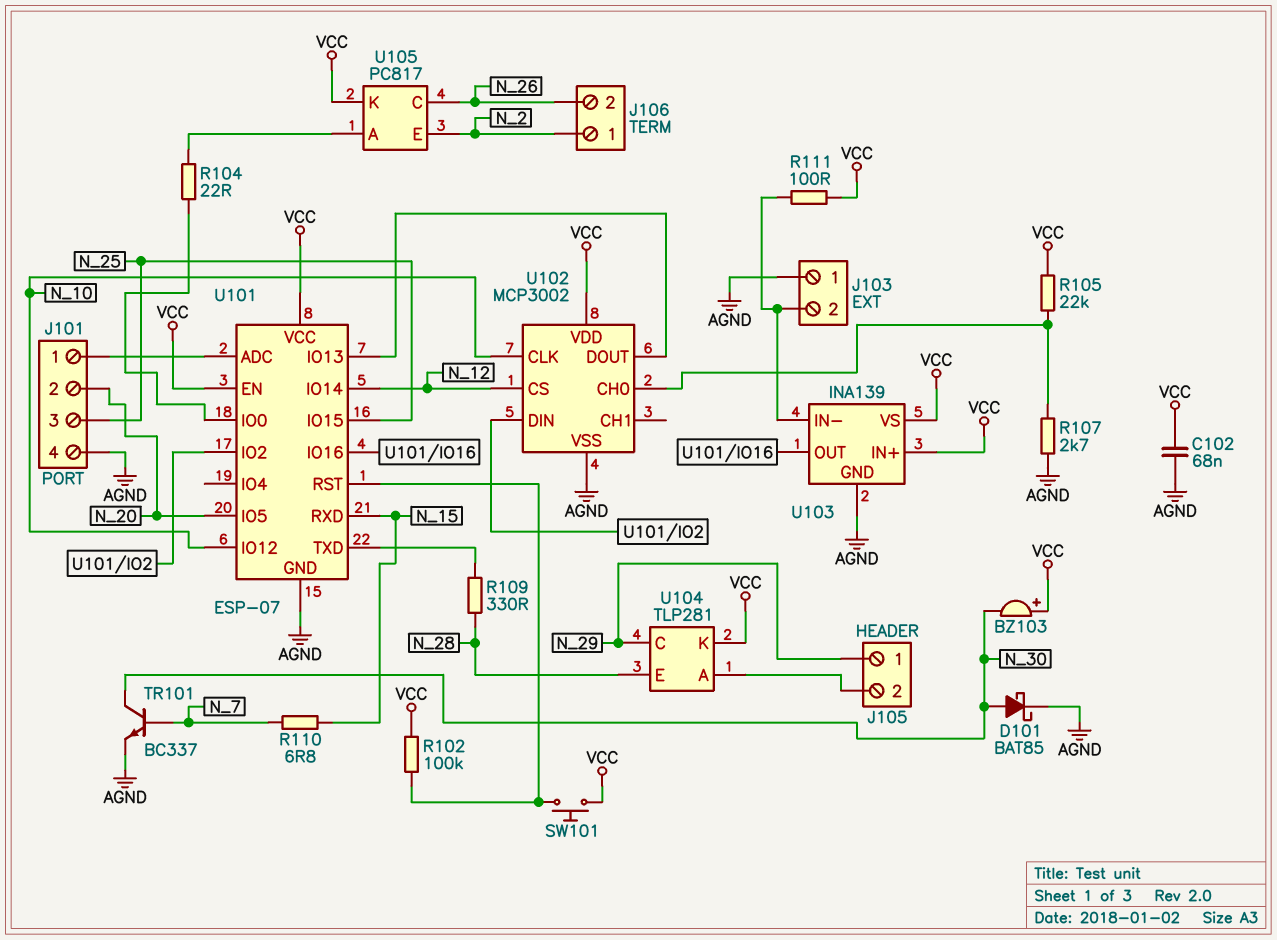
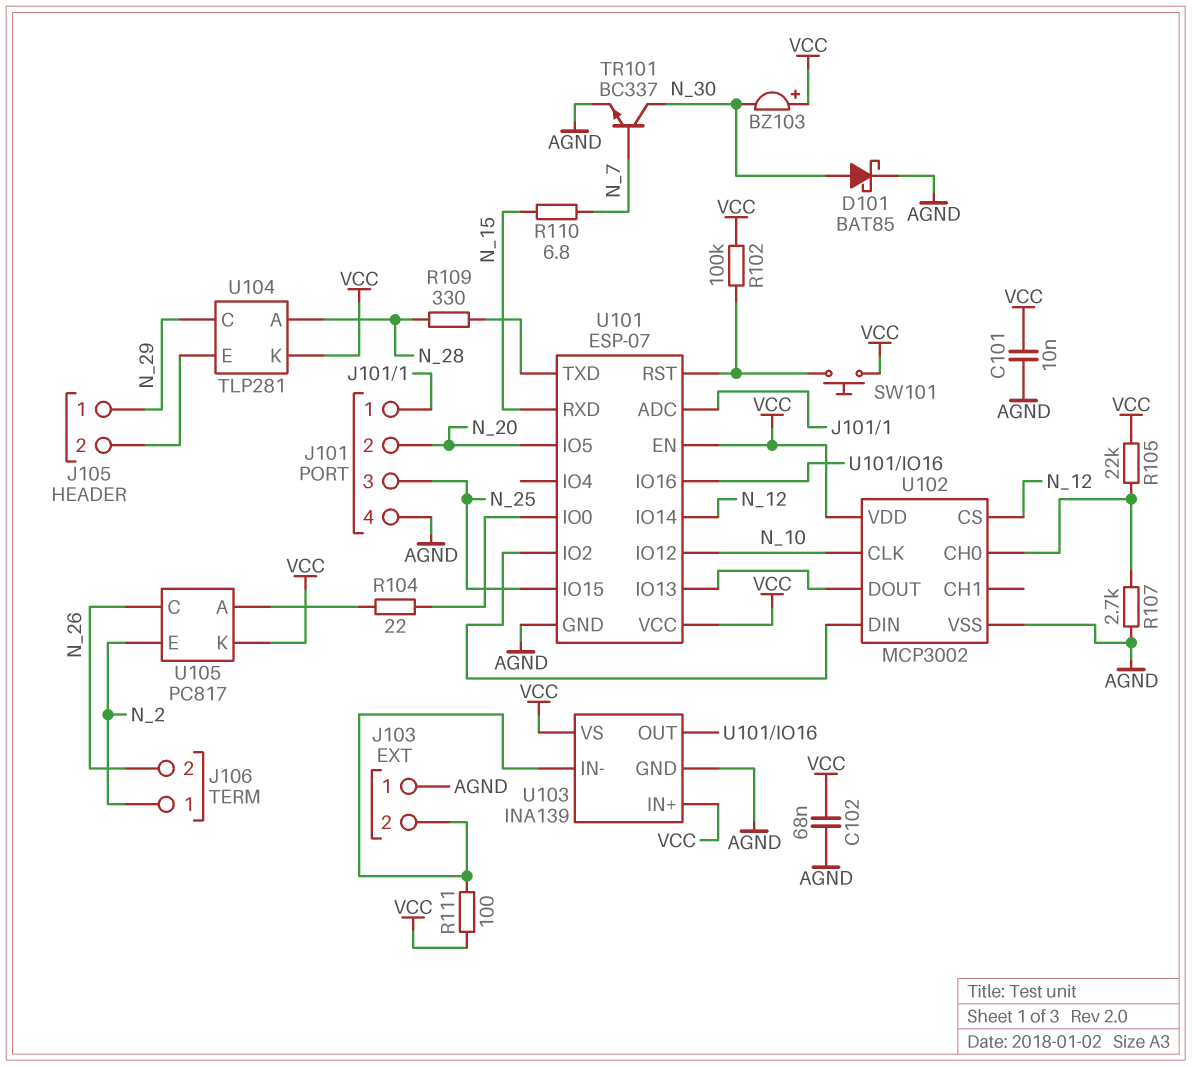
C101: none -> 10nF (AGND, VCC)
U104 pin A: J105/2 -> N_28
U104 pin E: N_28 -> J105/2

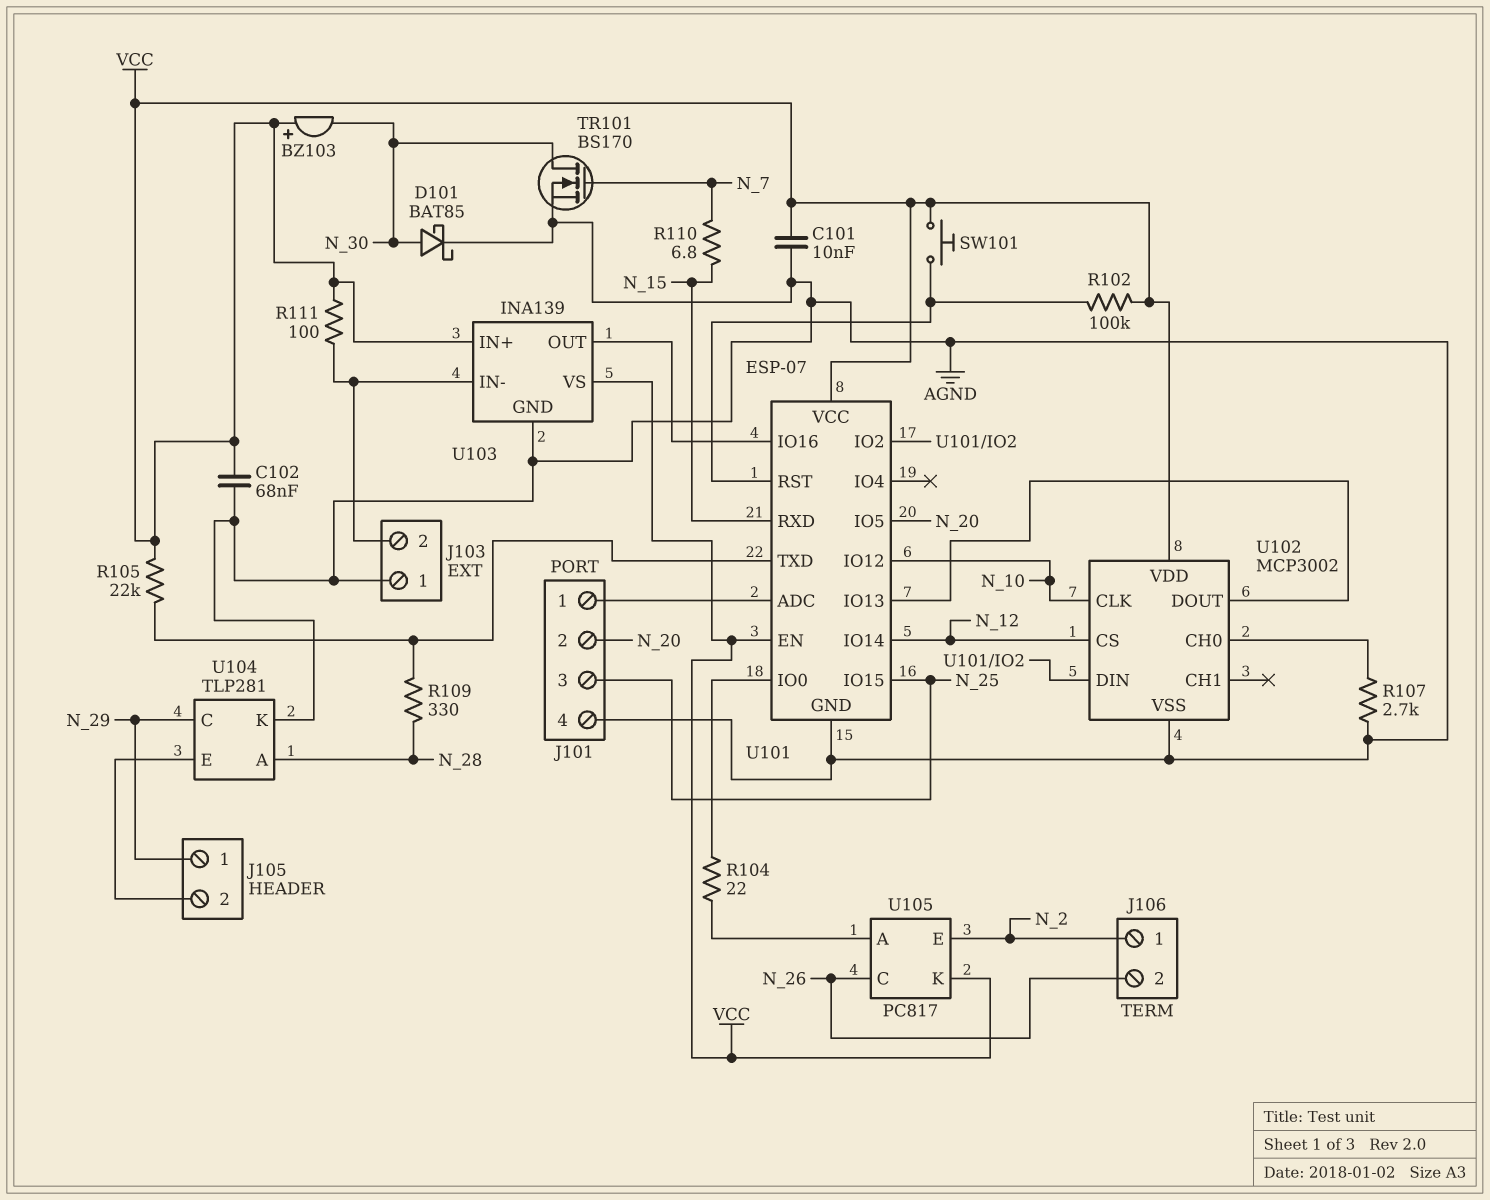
R105: 22k (U102/CH0, VCC) -> 22k (U101/TXD, VCC)
TR101: NPN BC337 (B N_7, C N_30, E AGND) -> NMOS BS170 (G N_7, D N_30, S AGND)
U104 pin K: VCC -> AGND

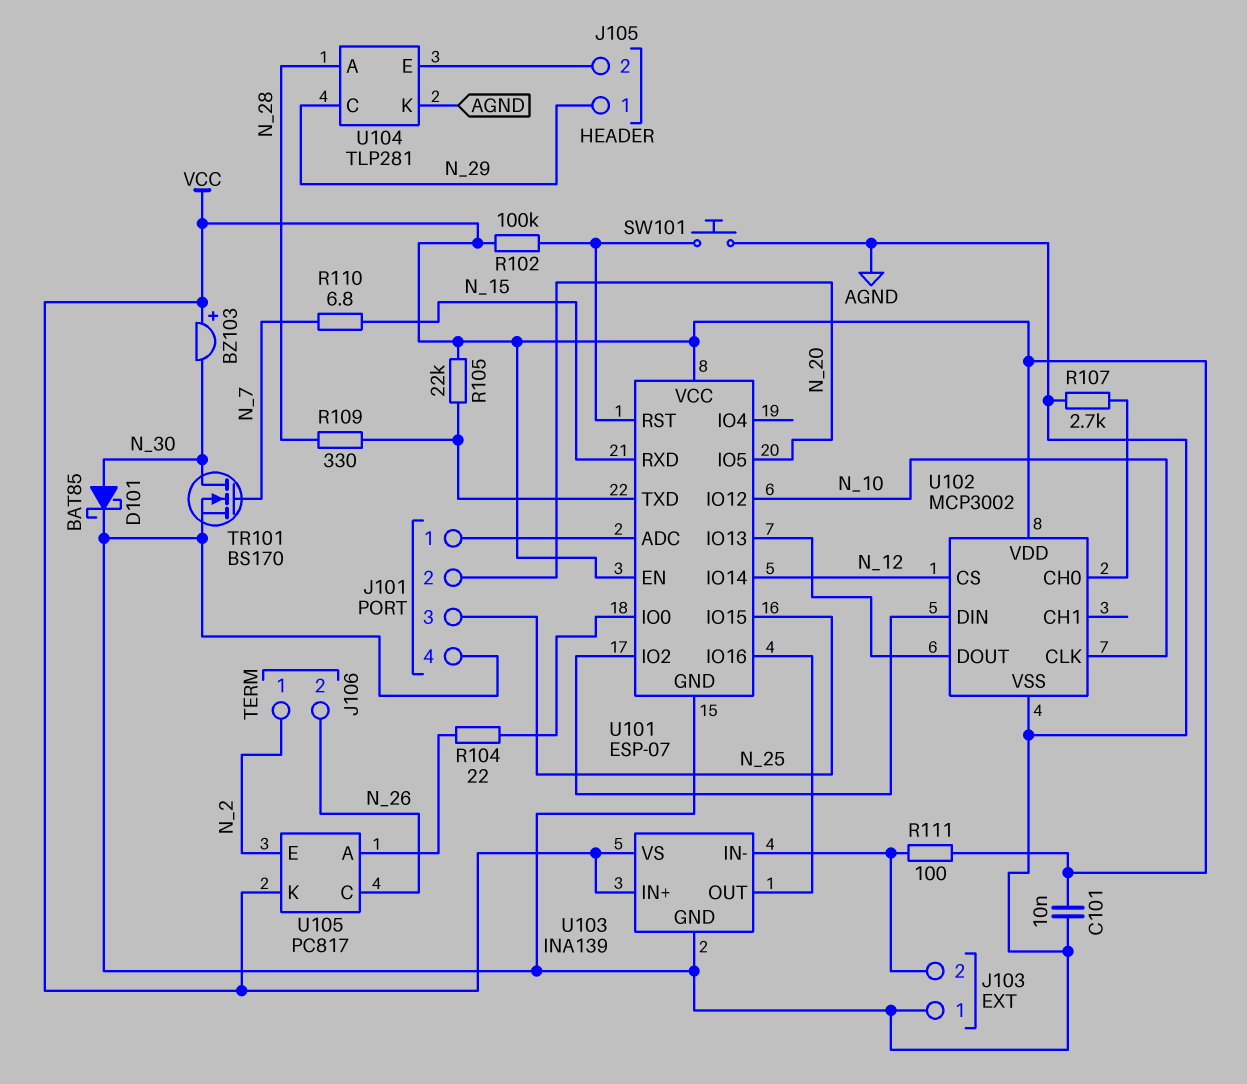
C102: 68nF (AGND, VCC) -> none
SW101: button (U101/RST, VCC) -> button (AGND, U101/RST)

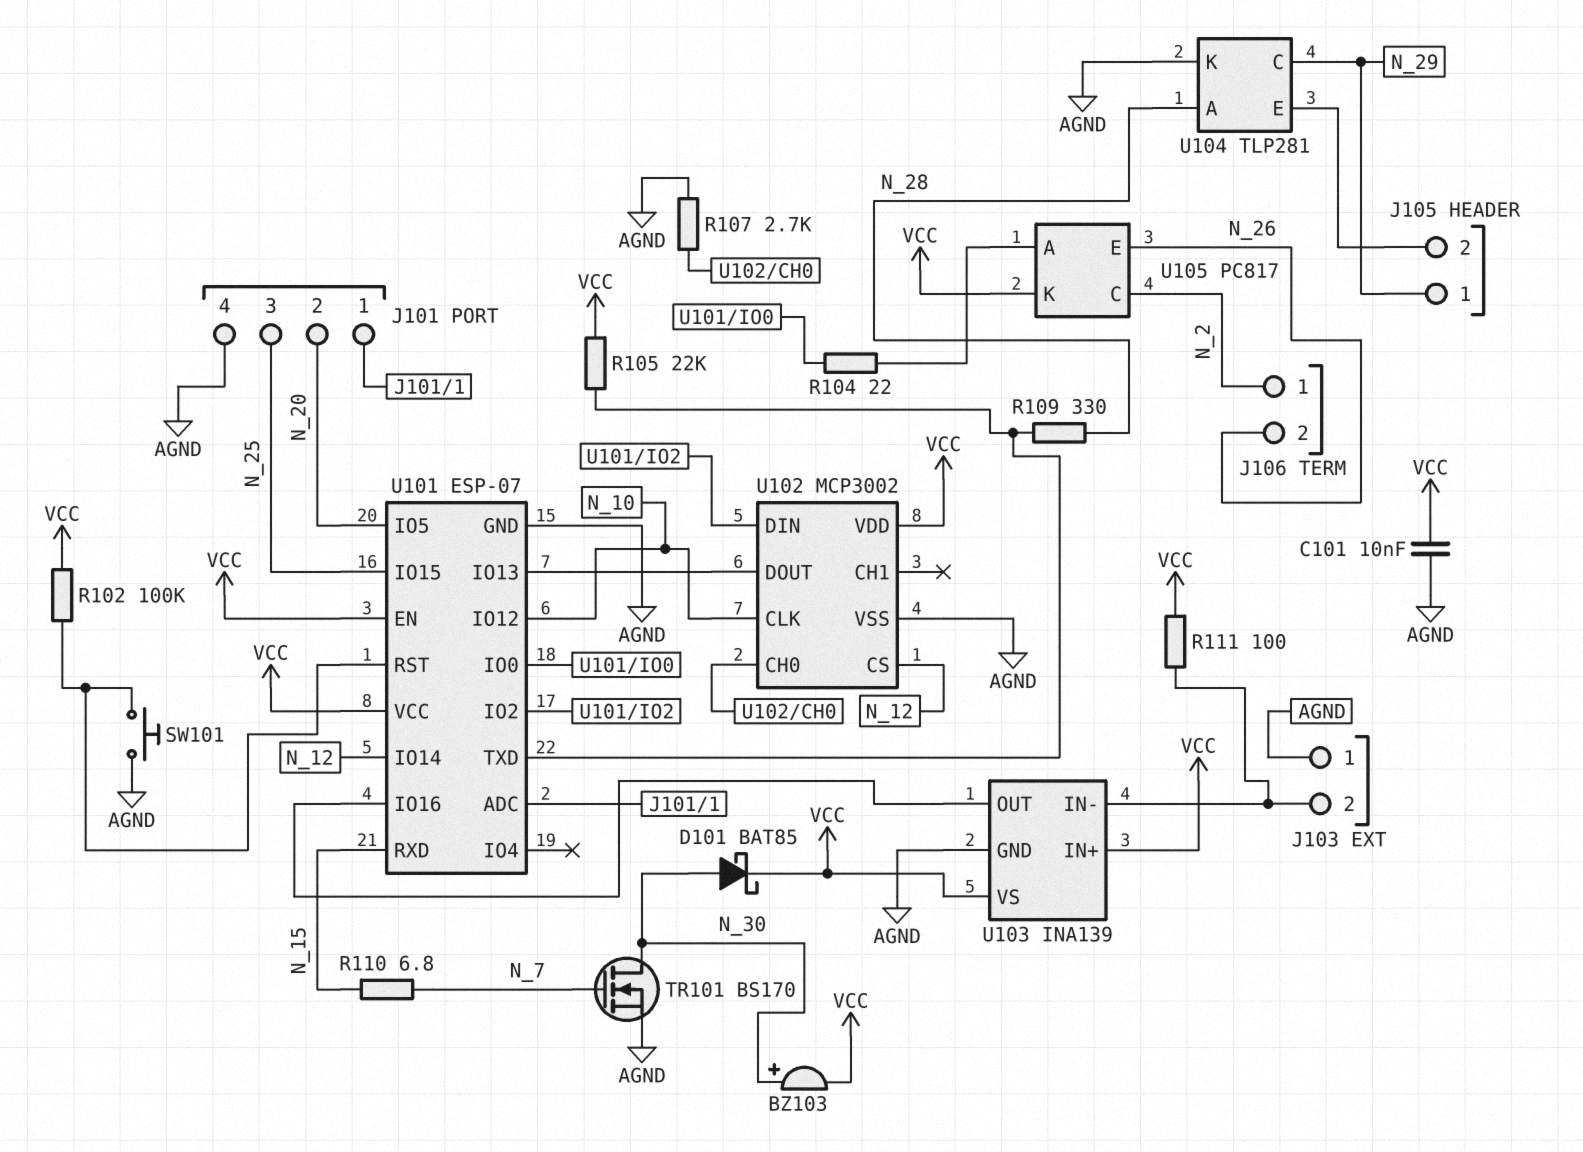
BZ103: buzzer (plus VCC, minus N_30) -> buzzer (plus N_30, minus VCC)
D101: schottky BAT85 (A N_30, K AGND) -> schottky BAT85 (A N_30, K VCC)
U105 pin C: N_26 -> N_2
U105 pin E: N_2 -> N_26

